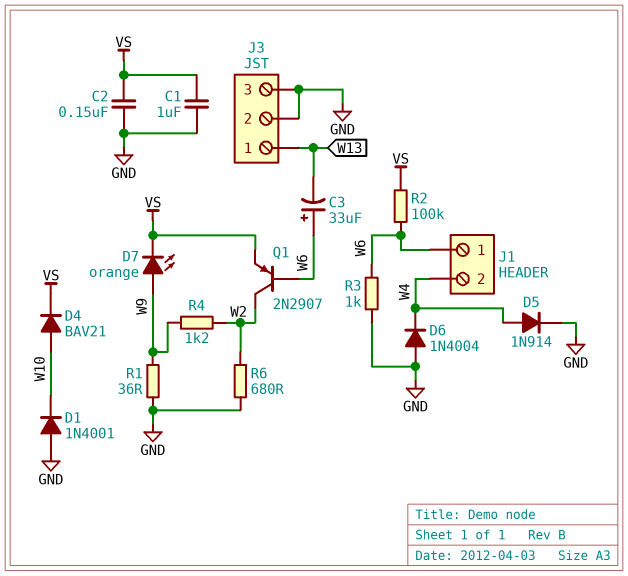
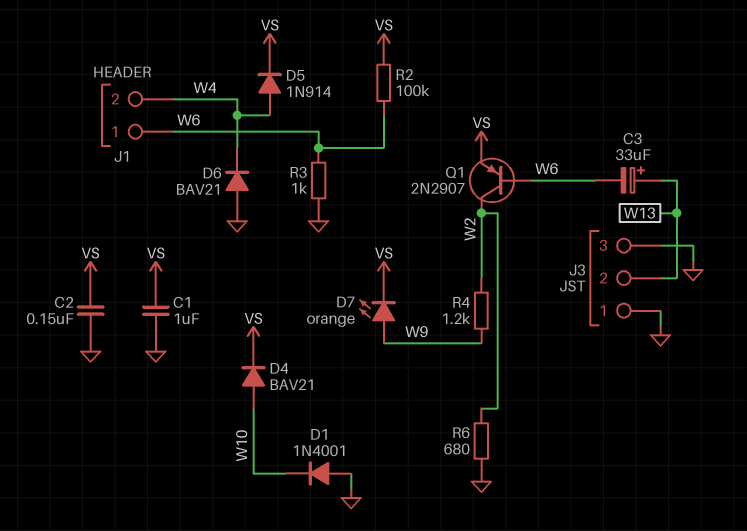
C3: 33uF (plus W6, minus W13) -> 33uF (plus W13, minus W6)
D5: diode 1N914 (A W4, K GND) -> diode 1N914 (A W4, K VS)
D6: diode 1N4004 (A GND, K W4) -> diode BAV21 (A GND, K W4)
J3 pin 1: W13 -> GND
J3 pin 2: GND -> W13
R1: 36 (GND, W9) -> none

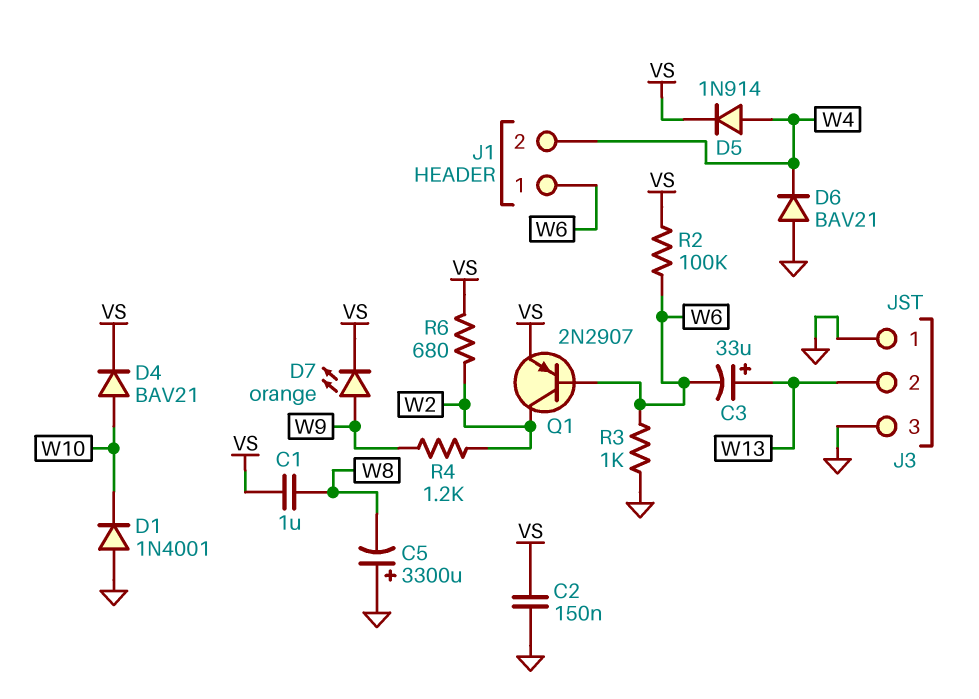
C1: 1uF (GND, VS) -> 1uF (VS, W8)
C5: none -> 3300uF (plus GND, minus W8)
R6: 680 (GND, W2) -> 680 (VS, W2)

